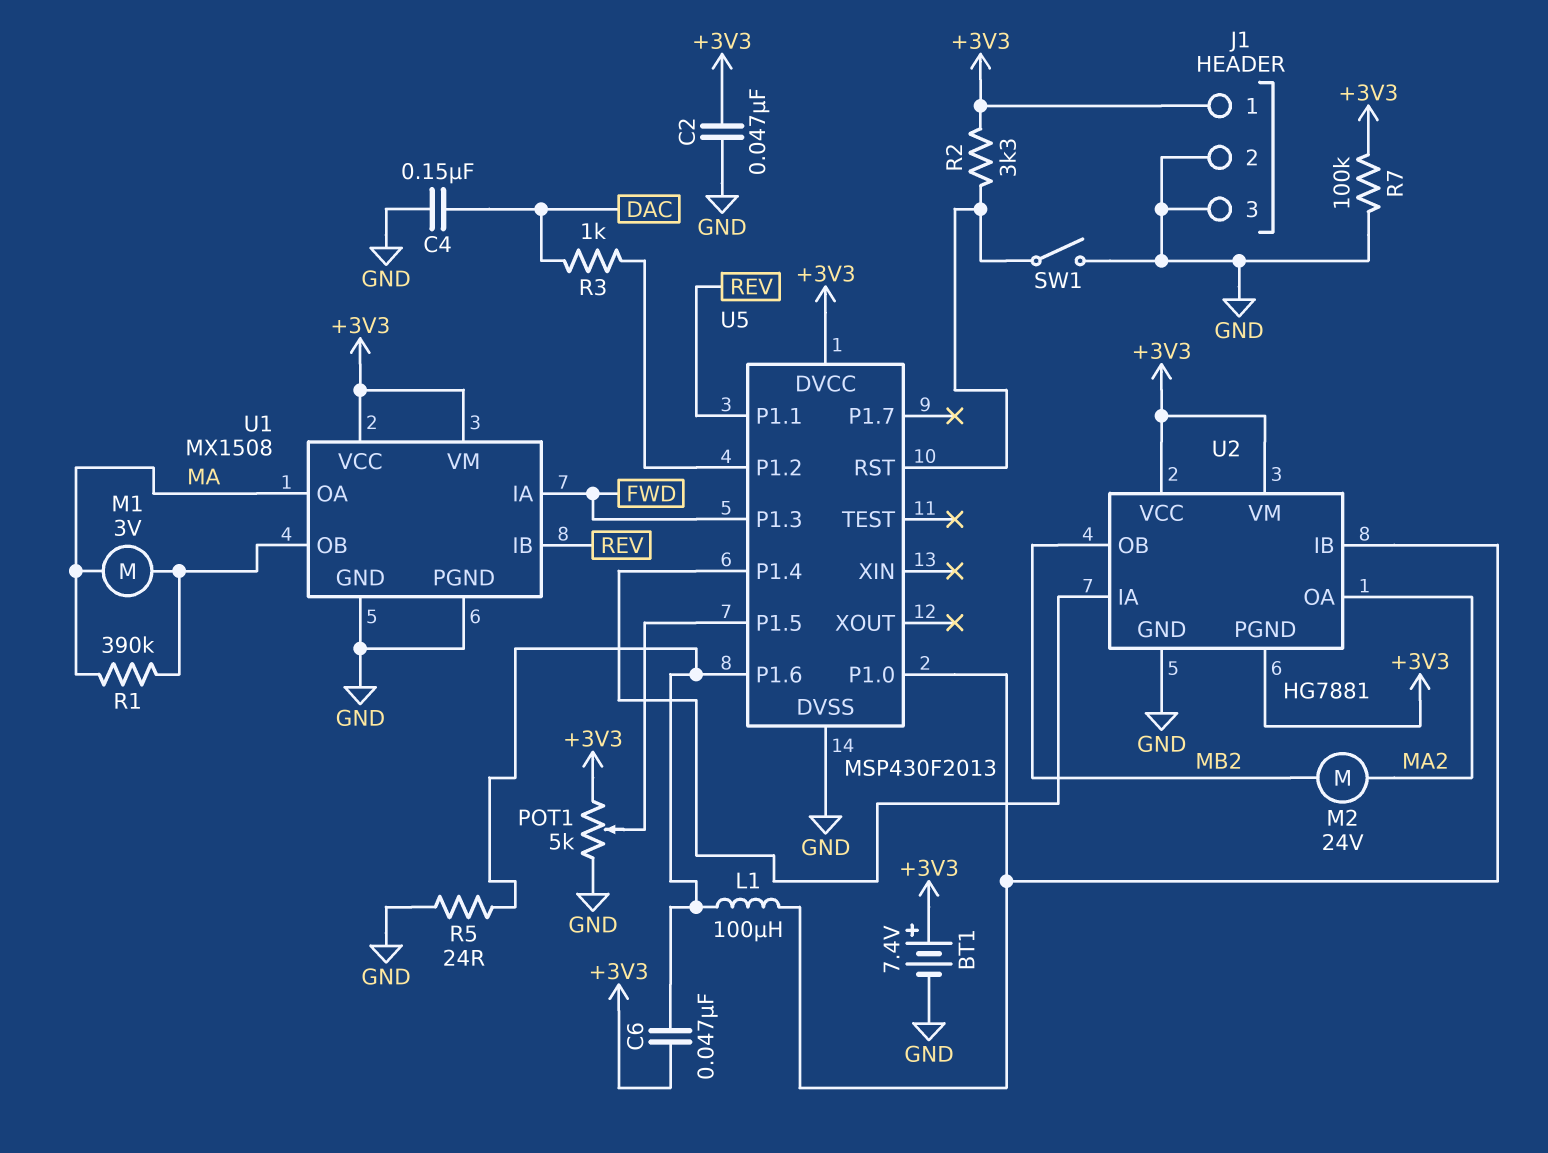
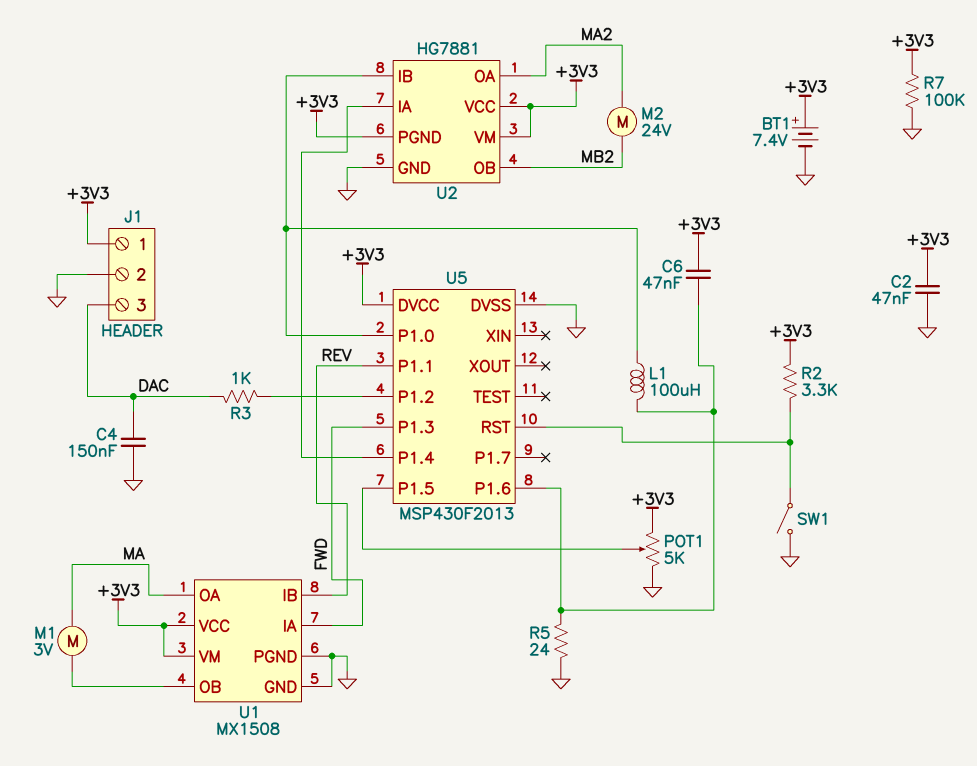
J1 pin 3: GND -> DAC
R1: 390k (MA, U1/OB) -> none

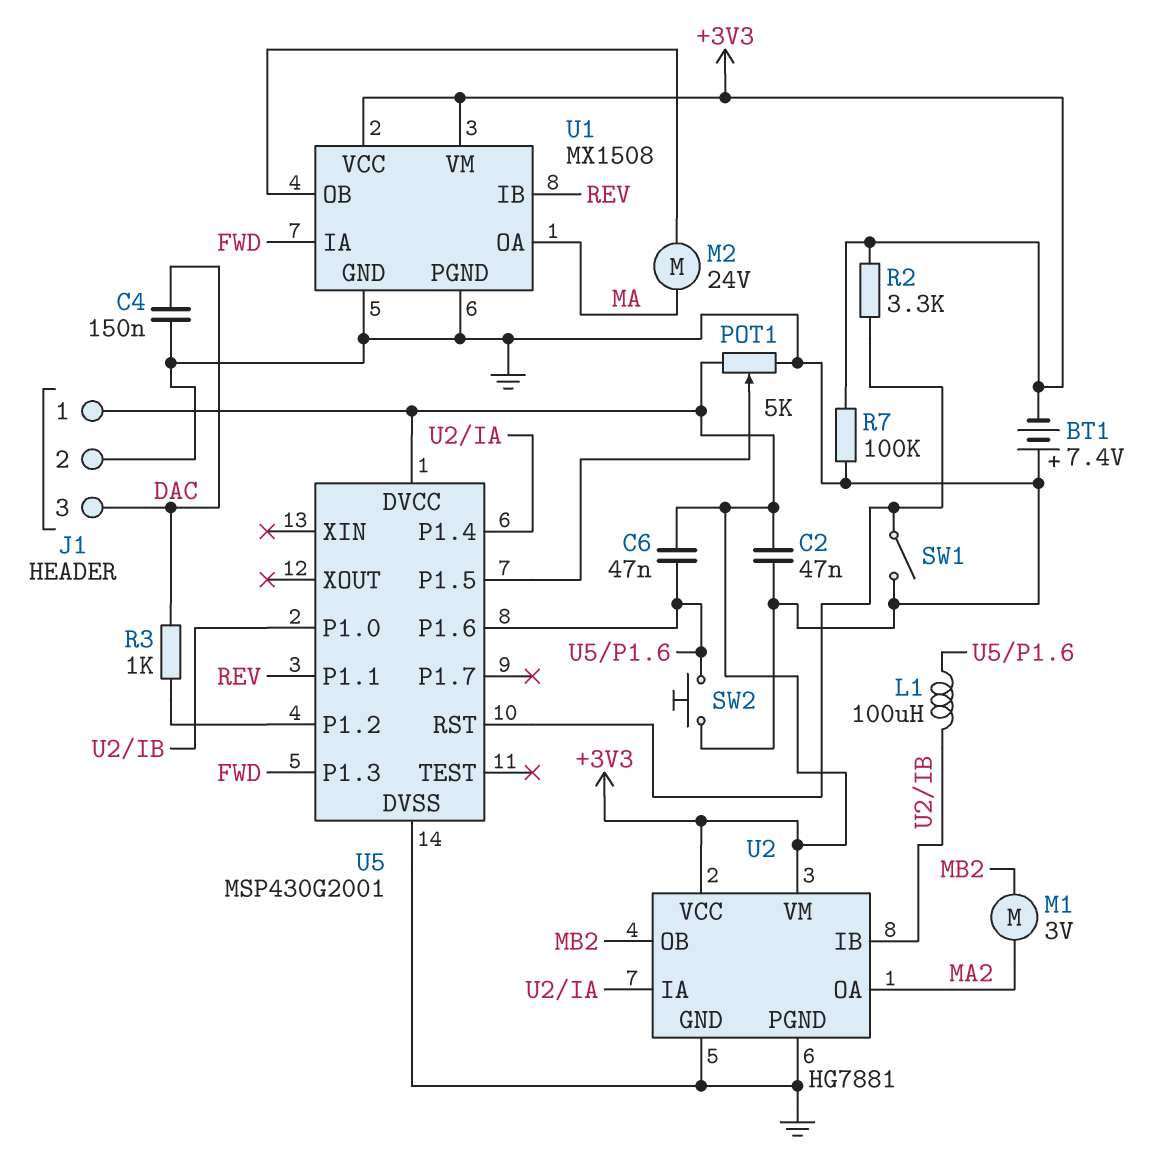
BT1: 7.4V (plus +3V3, minus GND) -> 7.4V (plus GND, minus +3V3)
M1: motor 3V (MA, U1/OB) -> motor 3V (MA2, MB2)
M2: motor 24V (MA2, MB2) -> motor 24V (MA, U1/OB)
R5: 24 (GND, U5/P1.6) -> none
SW2: none -> button (GND, U5/P1.6)
U2 pin PGND: +3V3 -> GND
U5: MSP430F2013 -> MSP430G2001

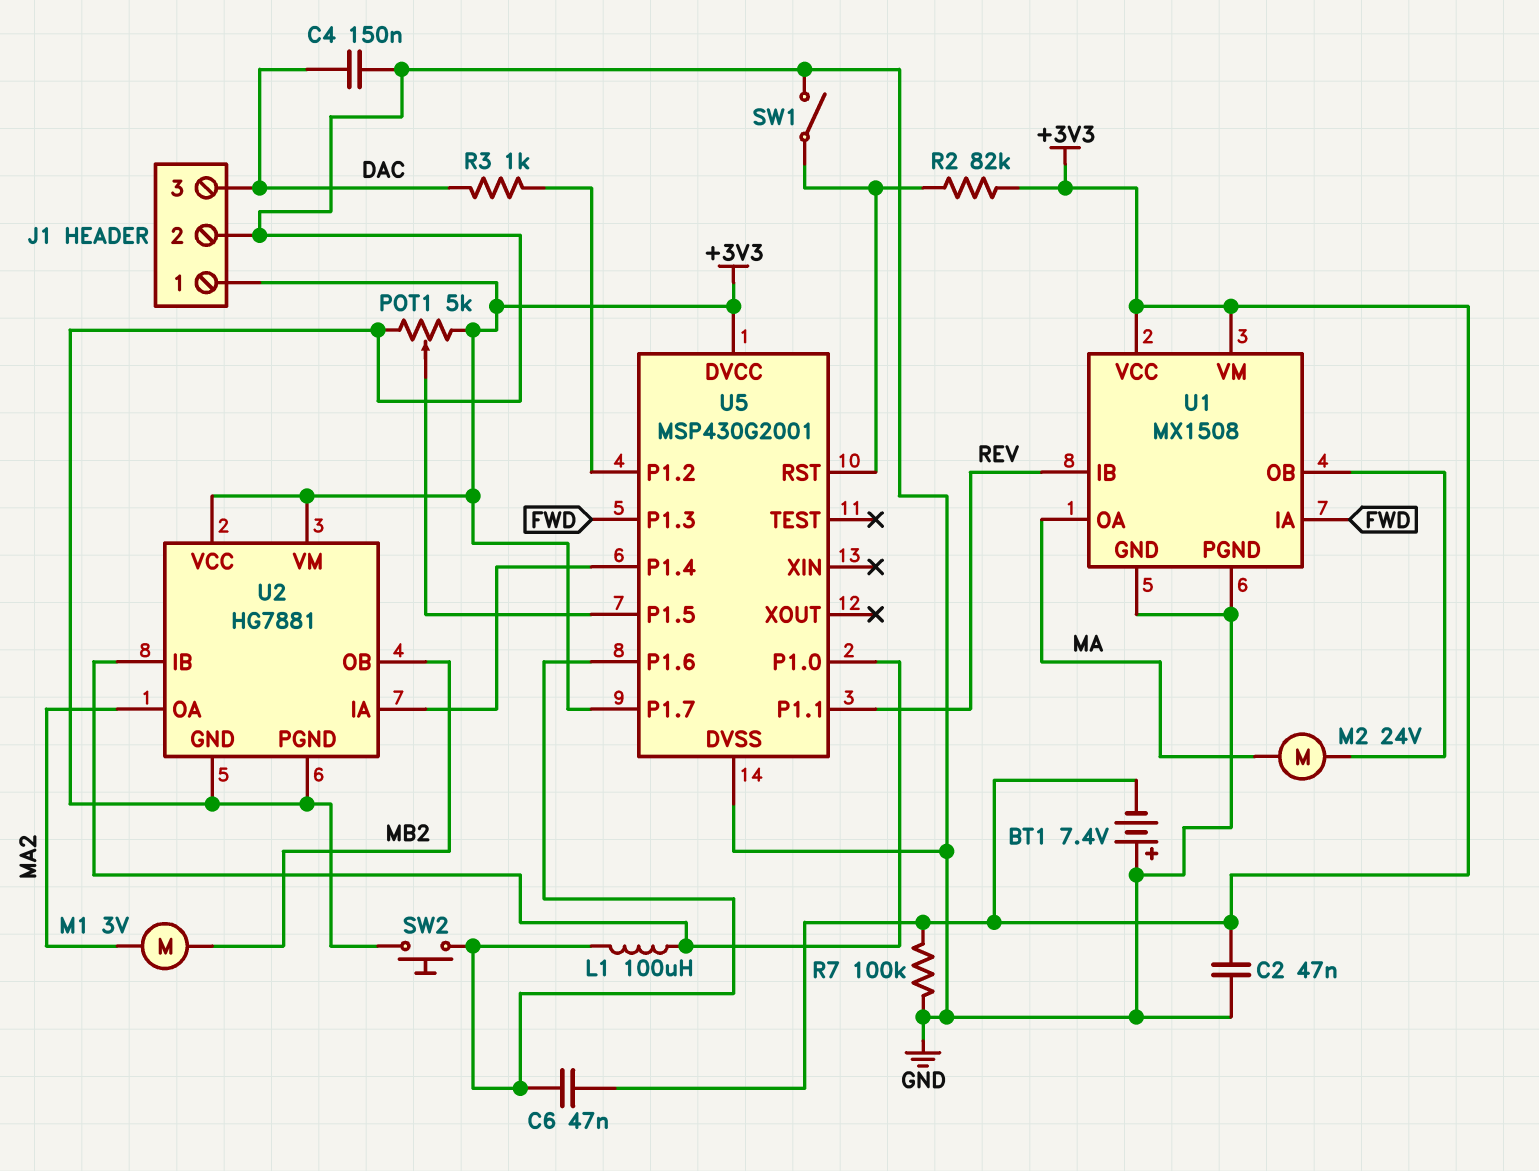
R2: 3.3k (+3V3, U5/RST) -> 82k (+3V3, U5/RST)
U5 pin P1.7: none -> +3V3

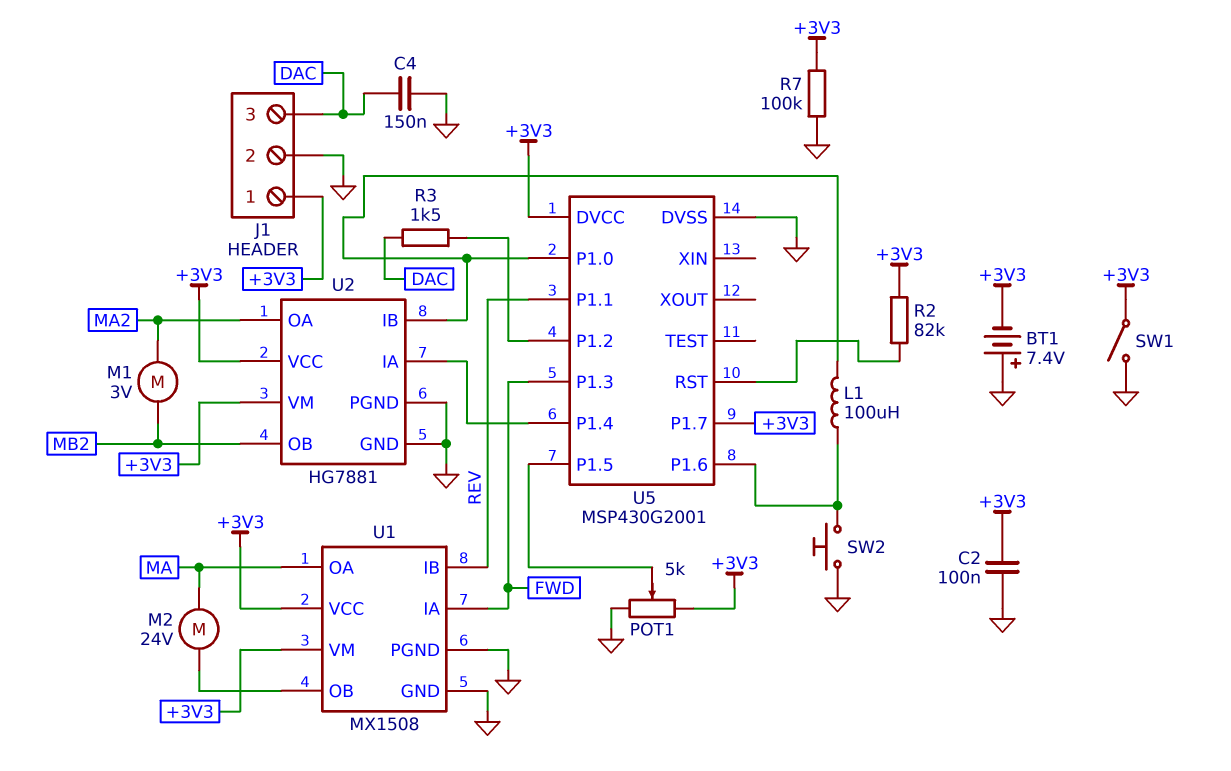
C2: 47nF (+3V3, GND) -> 100nF (+3V3, GND)
C6: 47nF (+3V3, U5/P1.6) -> none
R3: 1k (DAC, U5/P1.2) -> 1.5k (DAC, U5/P1.2)
SW1: switch (GND, U5/RST) -> switch (+3V3, GND)

